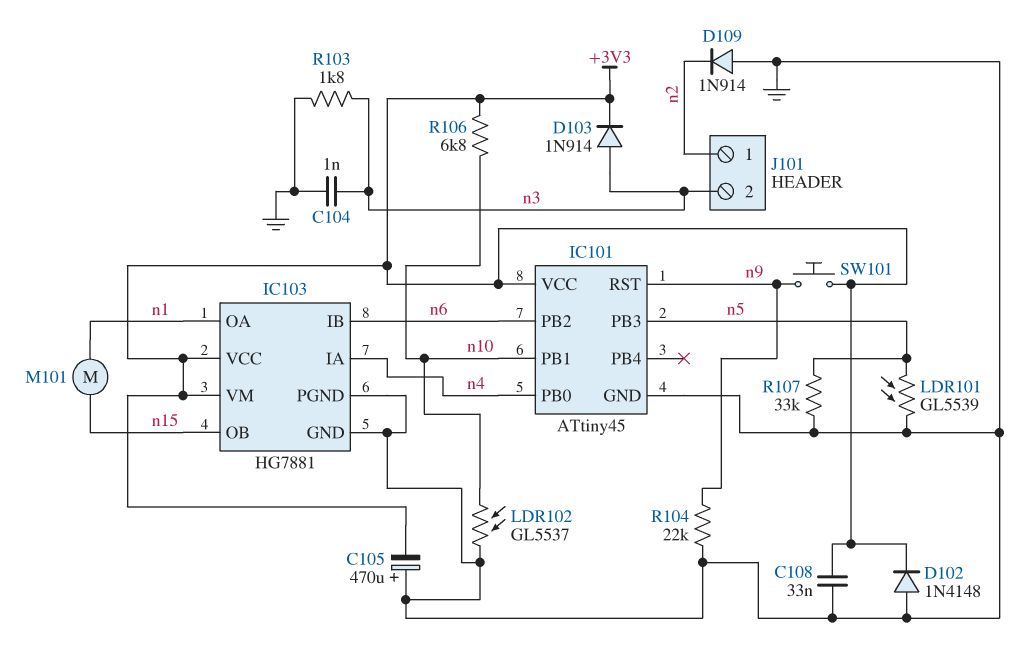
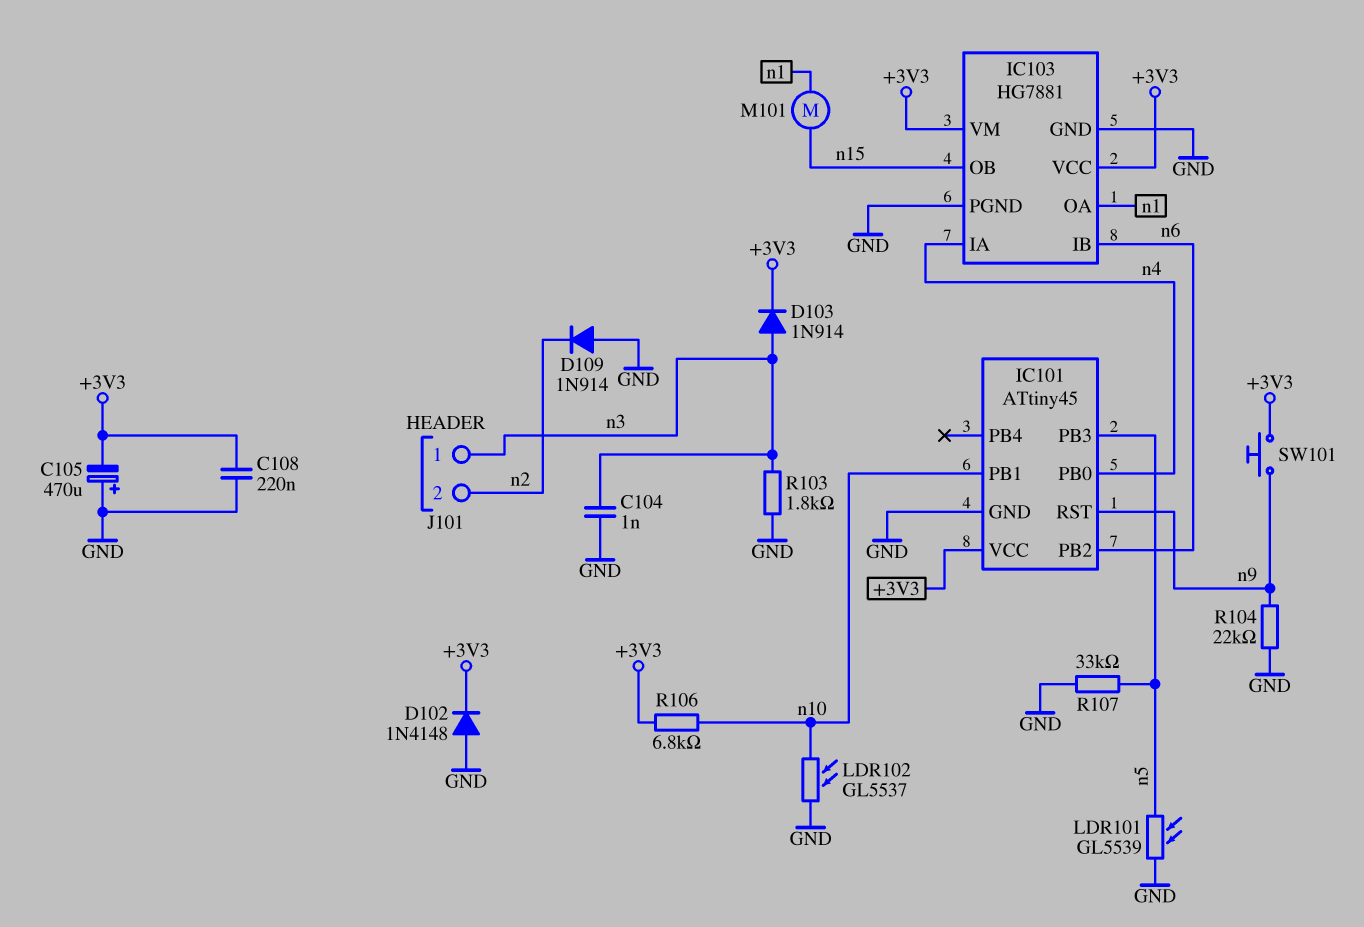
C108: 33nF (+3V3, GND) -> 220nF (+3V3, GND)
J101 pin 1: n2 -> n3
J101 pin 2: n3 -> n2

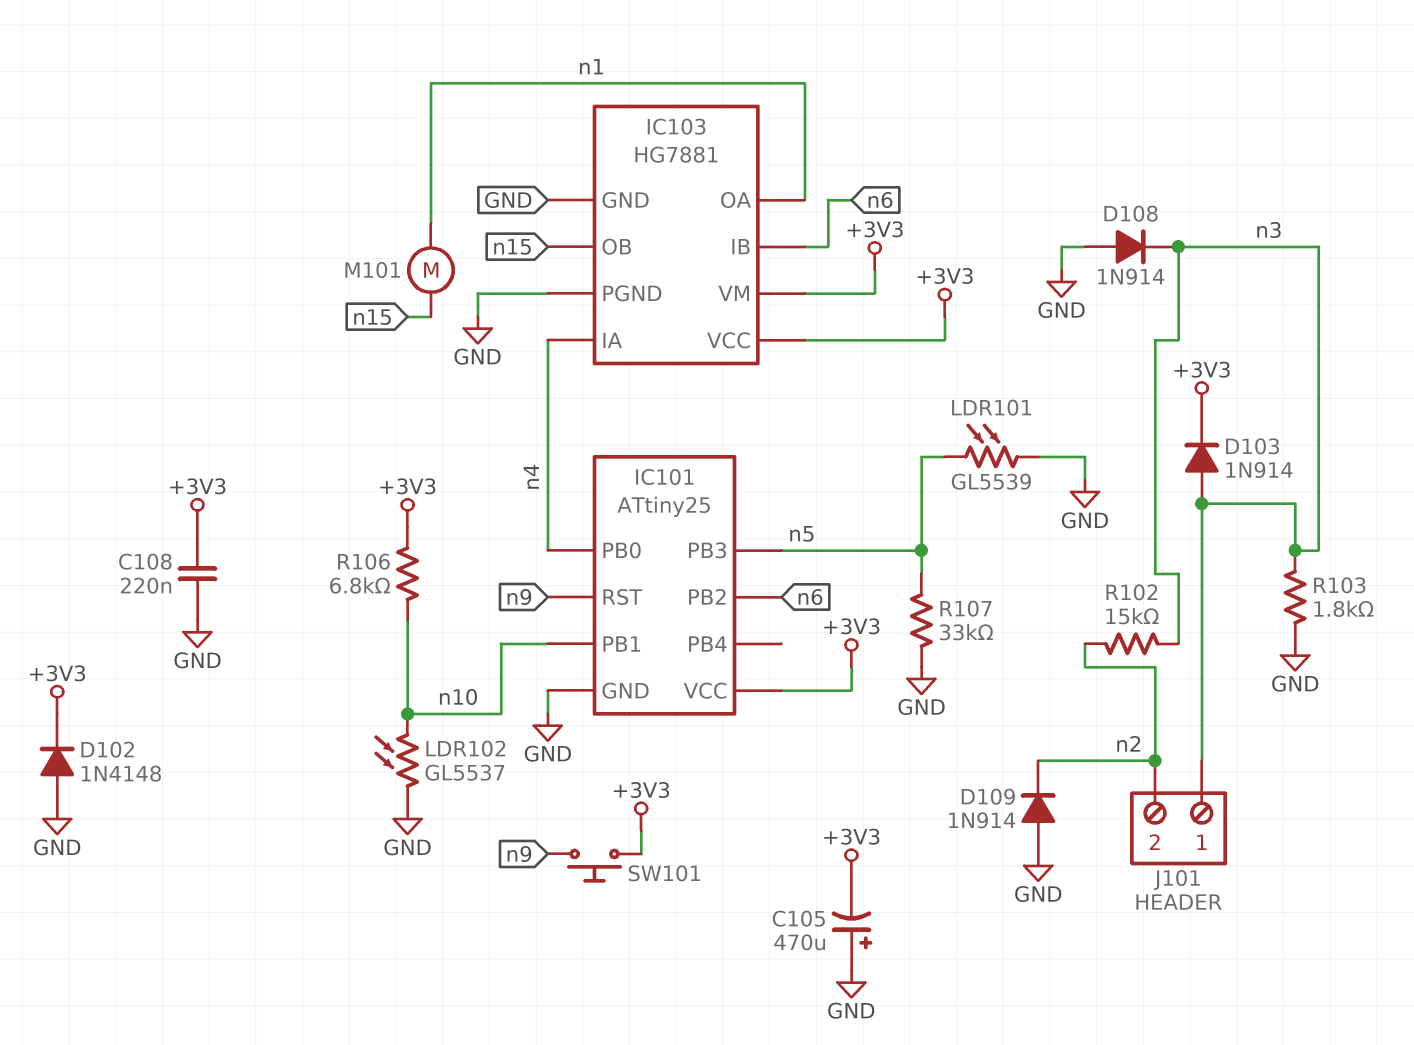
C104: 1nF (GND, n3) -> none
D108: none -> diode 1N914 (A GND, K n3)
IC101: ATtiny45 -> ATtiny25
R102: none -> 15k (n2, n3)
R104: 22k (GND, n9) -> none

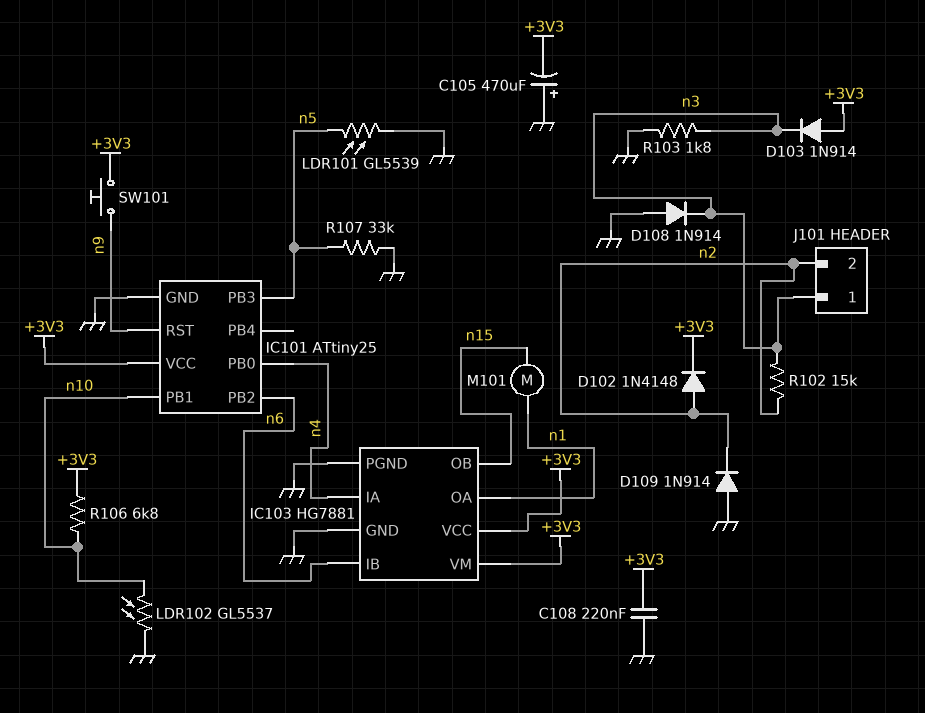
D102: diode 1N4148 (A GND, K +3V3) -> diode 1N4148 (A n2, K +3V3)
D103: diode 1N914 (A n3, K +3V3) -> diode 1N914 (A +3V3, K n3)

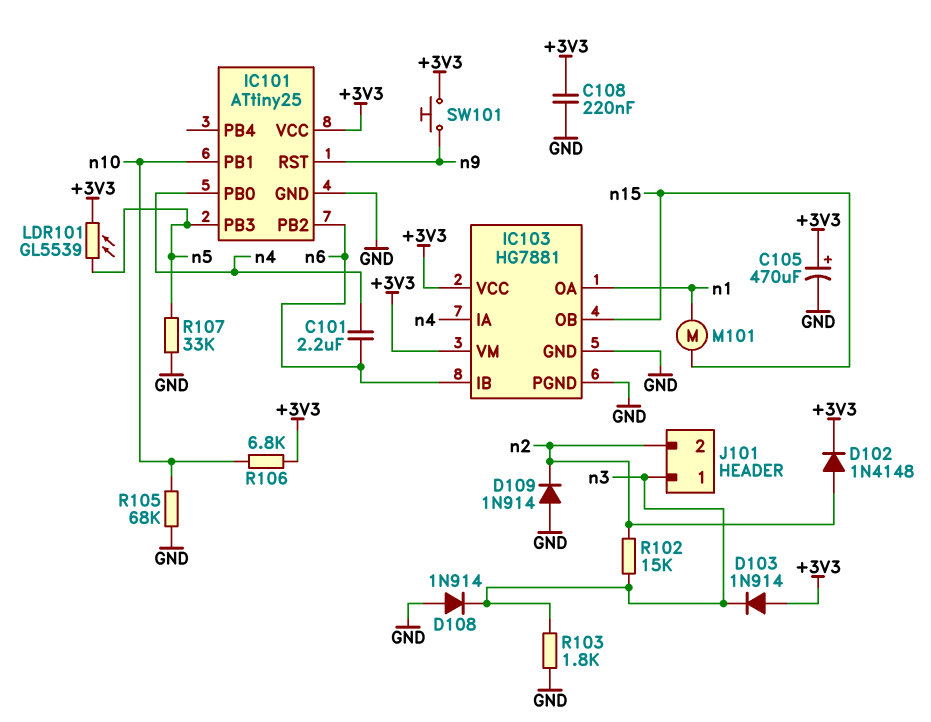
C101: none -> 2.2uF (n4, n6)
C105: 470uF (plus GND, minus +3V3) -> 470uF (plus +3V3, minus GND)
LDR101: GL5539 (GND, n5) -> GL5539 (+3V3, n5)
LDR102: GL5537 (GND, n10) -> none
R105: none -> 68k (GND, n10)

